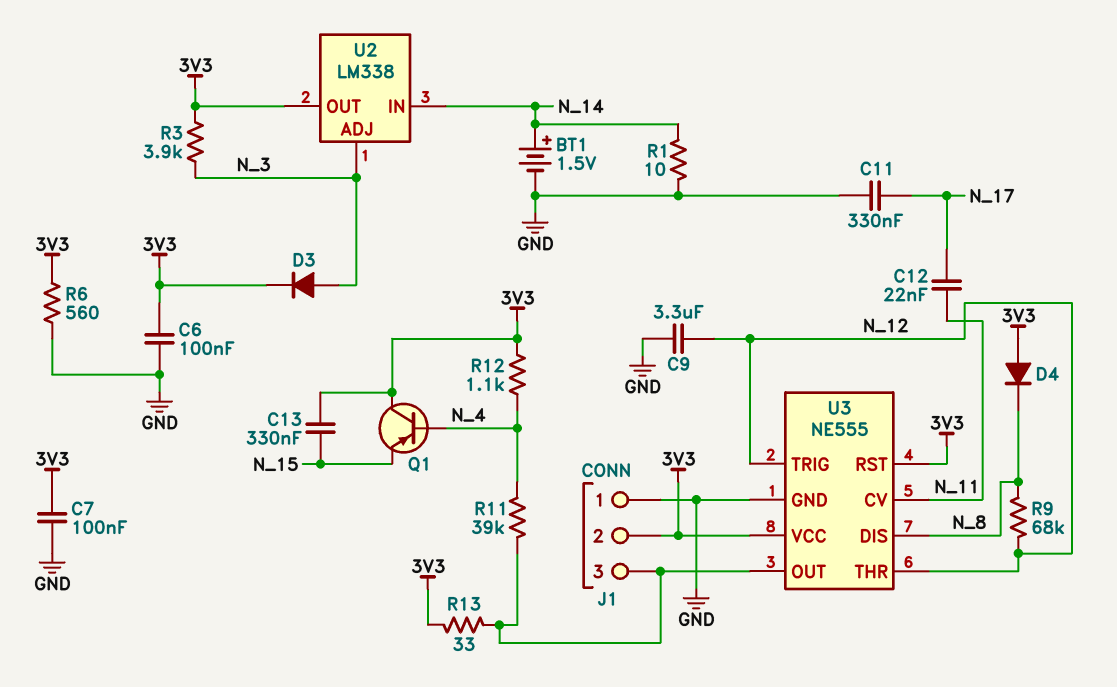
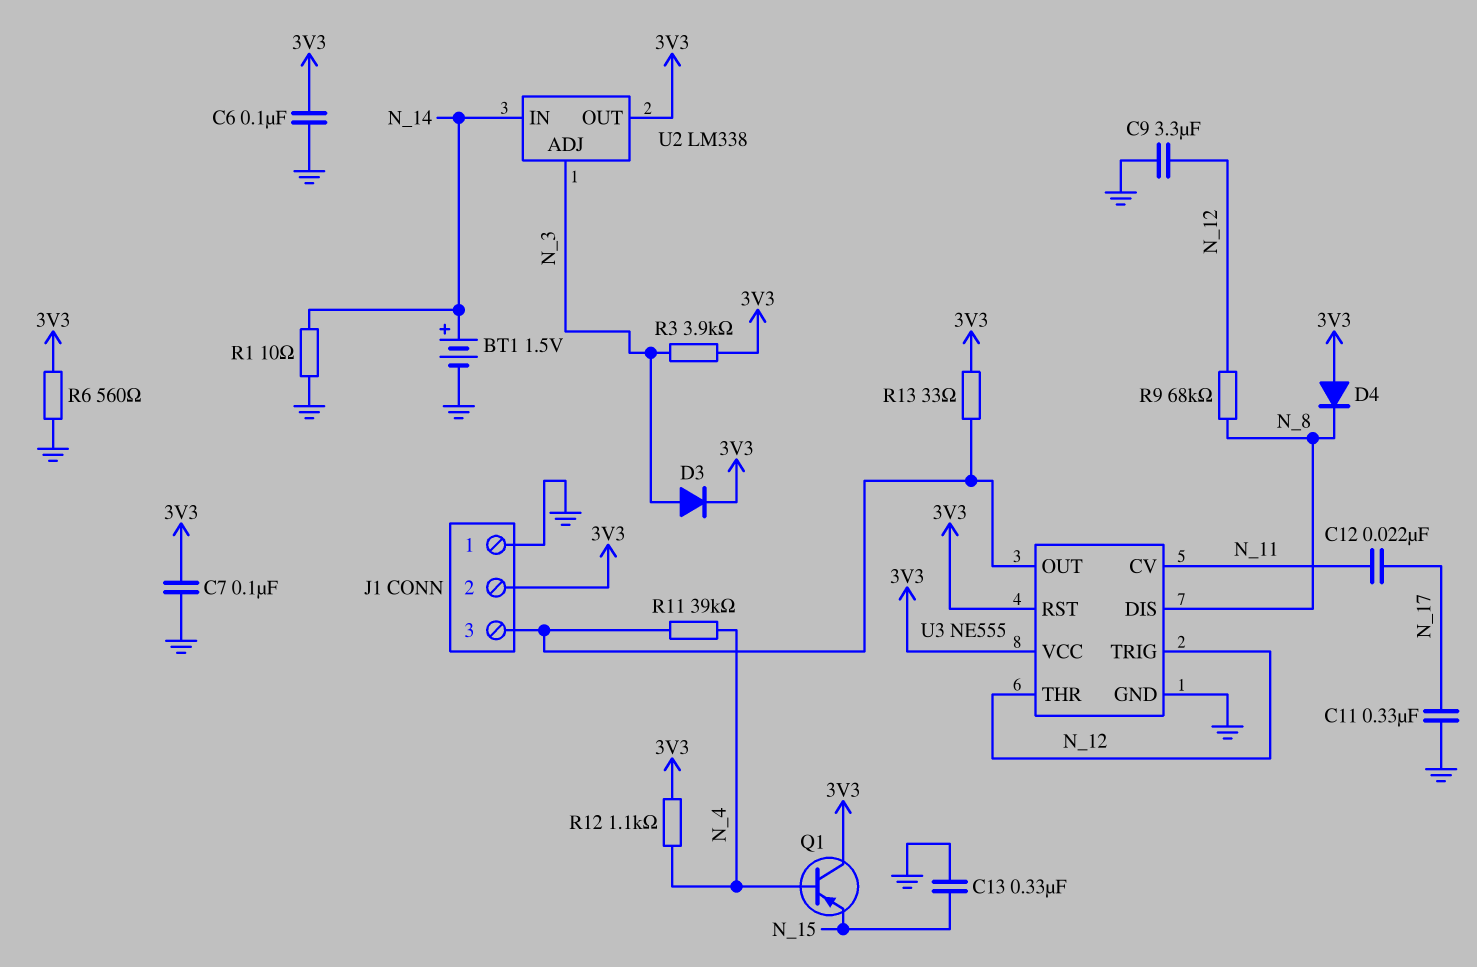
C13: 330nF (3V3, N_15) -> 330nF (GND, N_15)

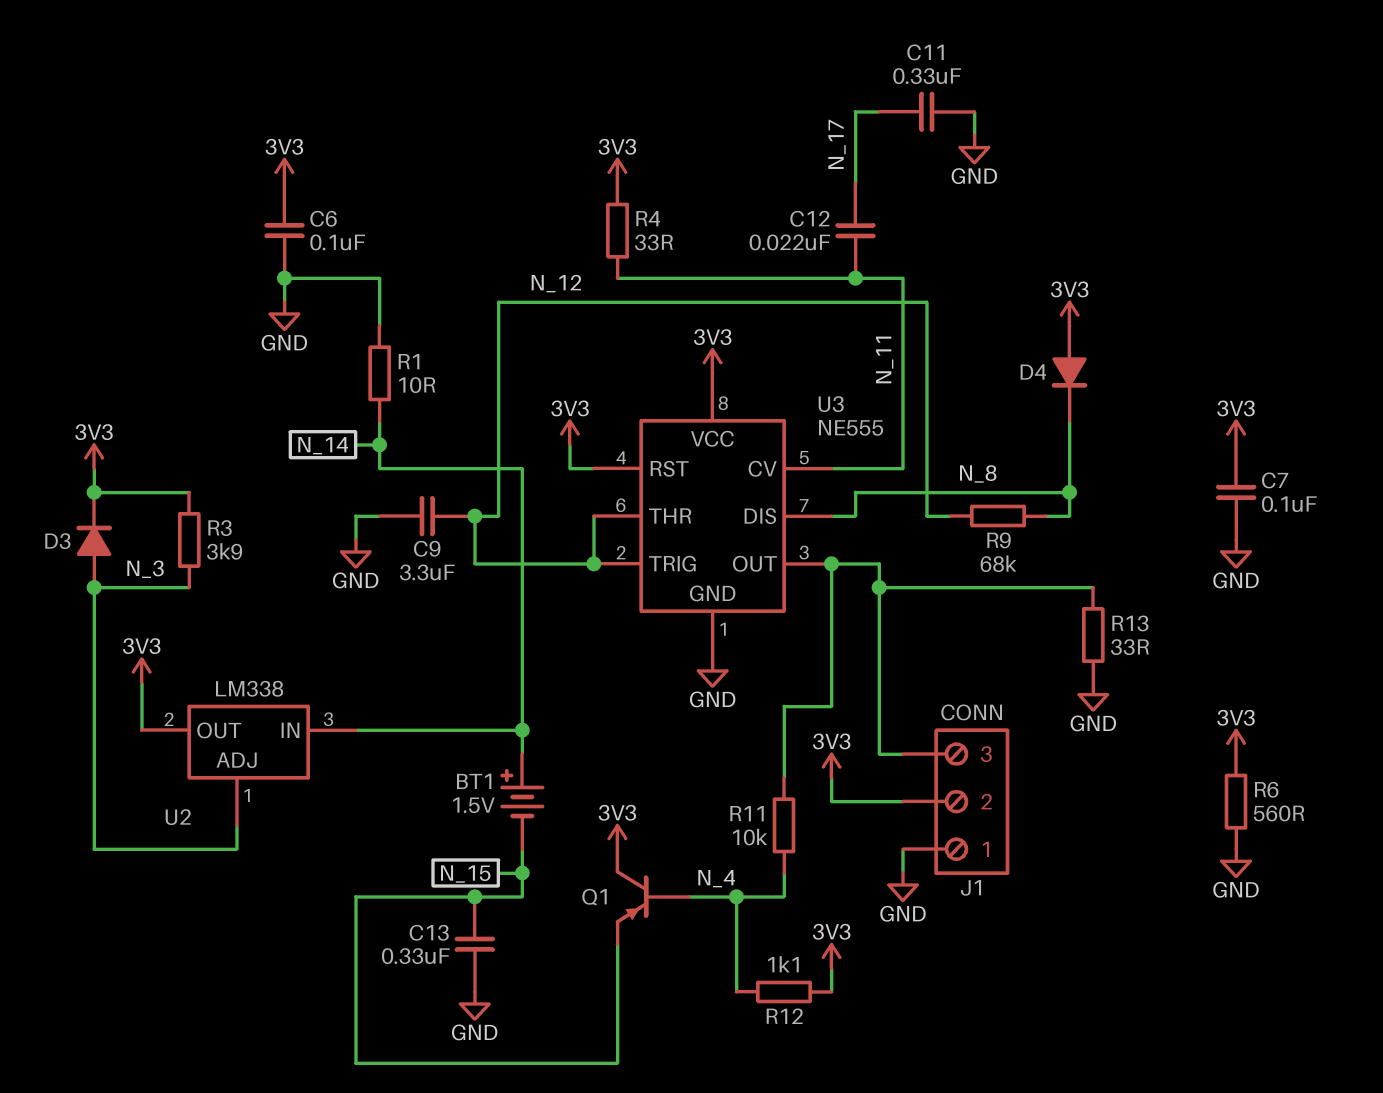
BT1: 1.5V (plus N_14, minus GND) -> 1.5V (plus N_14, minus N_15)
R4: none -> 33 (3V3, N_11)
R11: 39k (J1/3, N_4) -> 10k (J1/3, N_4)
R13: 33 (3V3, J1/3) -> 33 (GND, J1/3)

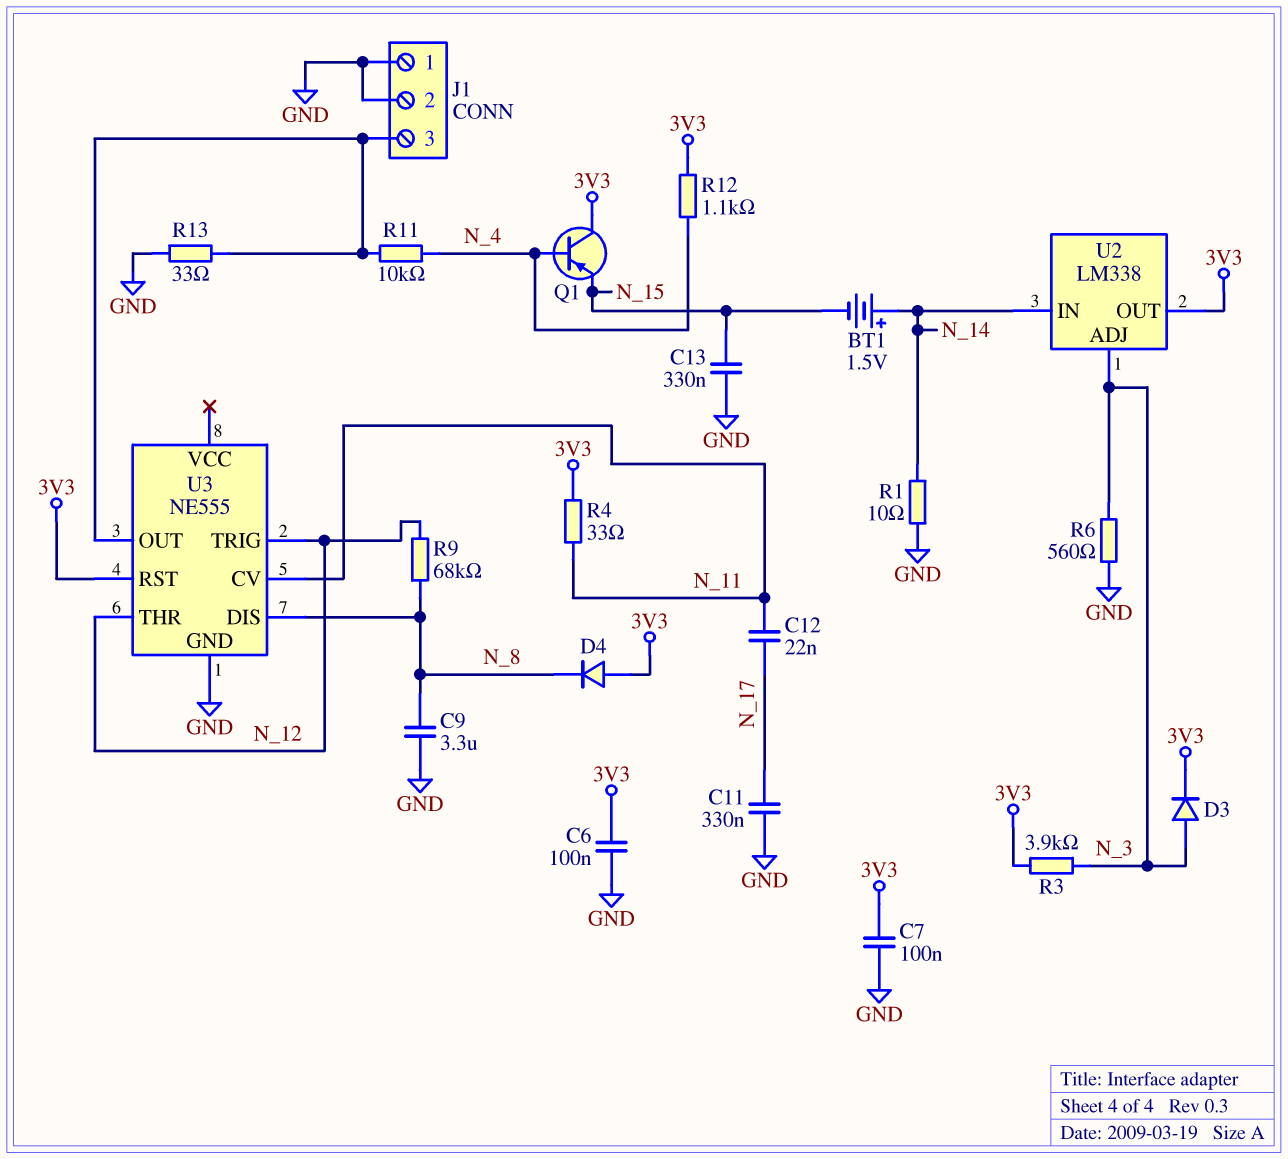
C9: 3.3uF (GND, N_12) -> 3.3uF (GND, N_8)
J1 pin 2: 3V3 -> GND
R6: 560 (3V3, GND) -> 560 (GND, N_3)
U3 pin VCC: 3V3 -> none

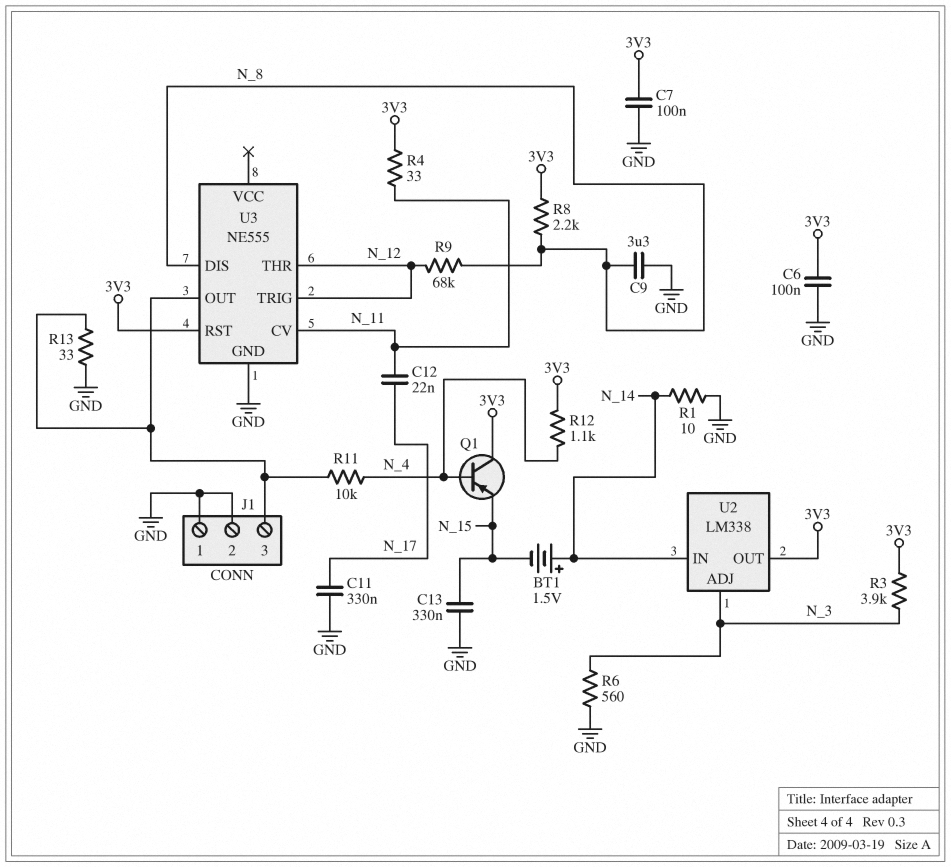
D3: diode (A N_3, K 3V3) -> none
D4: diode (A 3V3, K N_8) -> none
R8: none -> 2.2k (3V3, N_8)

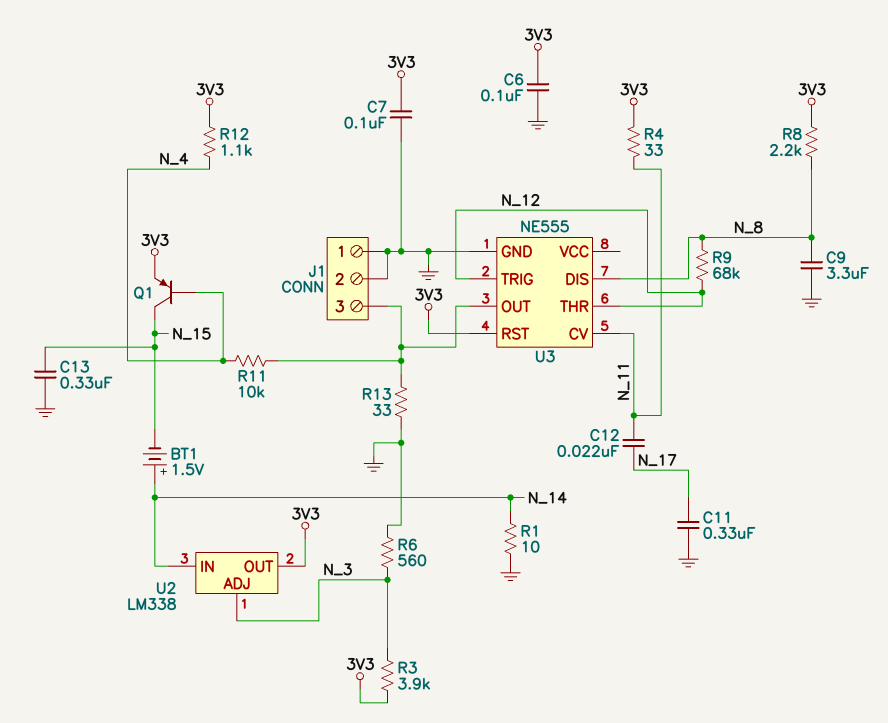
Q1: PNP (B N_4, C 3V3, E N_15) -> PNP (B N_4, C N_15, E 3V3)

